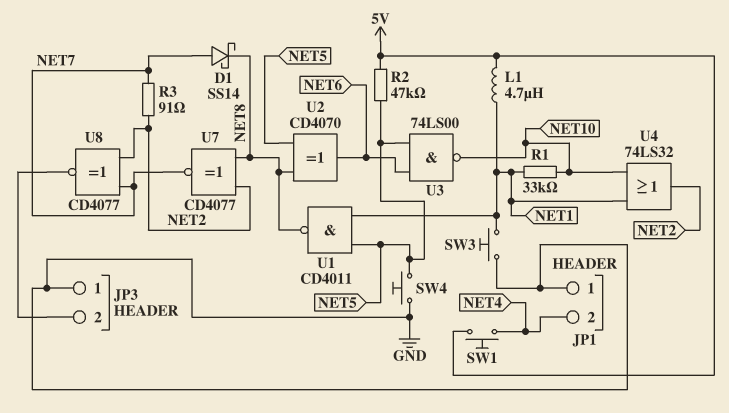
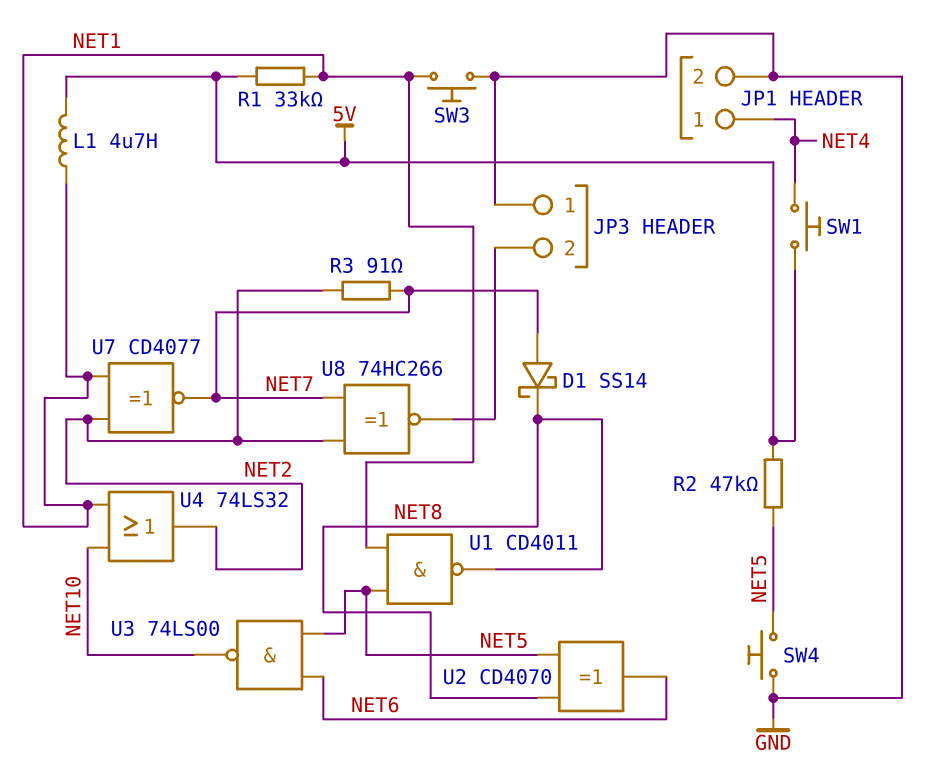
JP1 pin 1: GND -> NET4
JP1 pin 2: NET4 -> GND
R1: 33k (NET1, NET10) -> 33k (5V, NET1)
U7: XNOR CD4077 (in NET2, in NET8, out NET7) -> XNOR CD4077 (in NET1, in NET2, out NET7)
U8: XNOR CD4077 (in NET2, in NET7, out JP3/2) -> XNOR 74HC266 (in NET2, in NET7, out JP3/2)

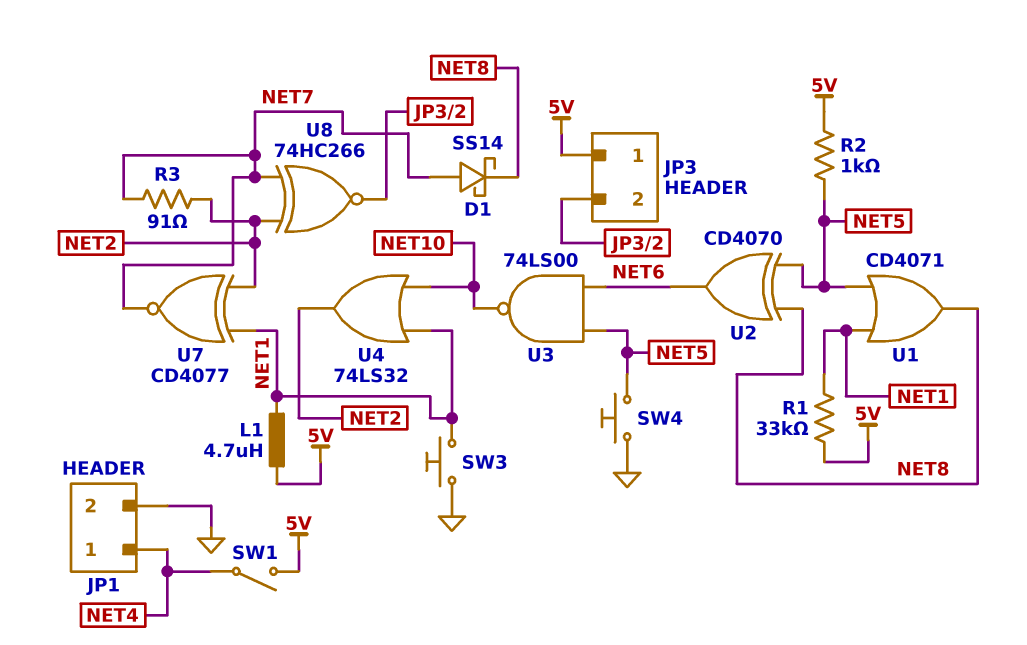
JP3 pin 1: GND -> 5V
R2: 47k (5V, NET5) -> 1k (5V, NET5)
SW1: button (5V, NET4) -> switch (5V, NET4)
U1: NAND CD4011 (in NET1, in NET5, out NET8) -> OR CD4071 (in NET1, in NET5, out NET8)

